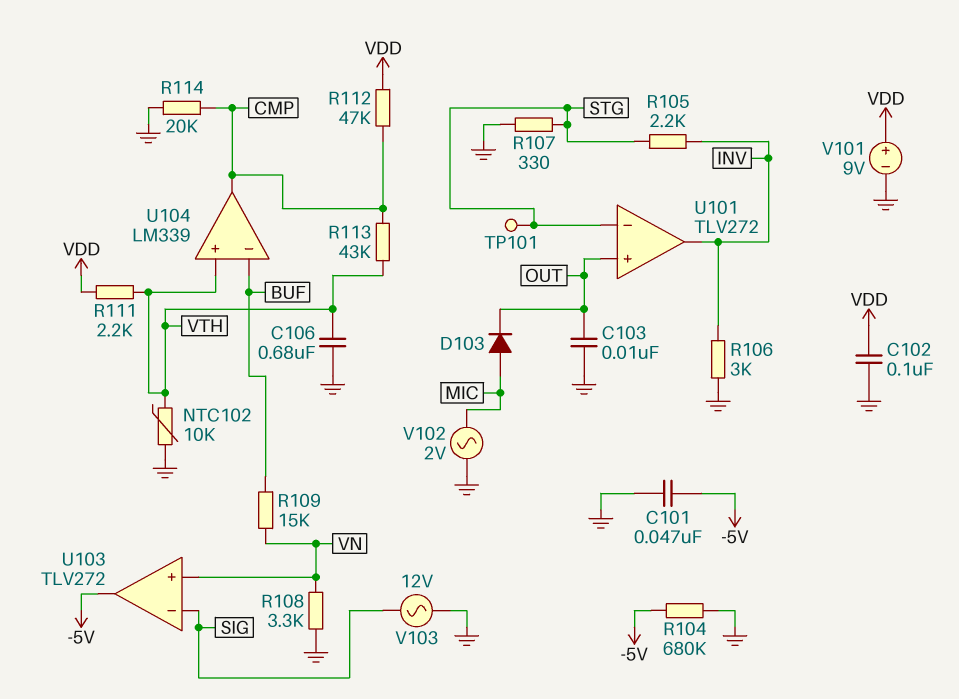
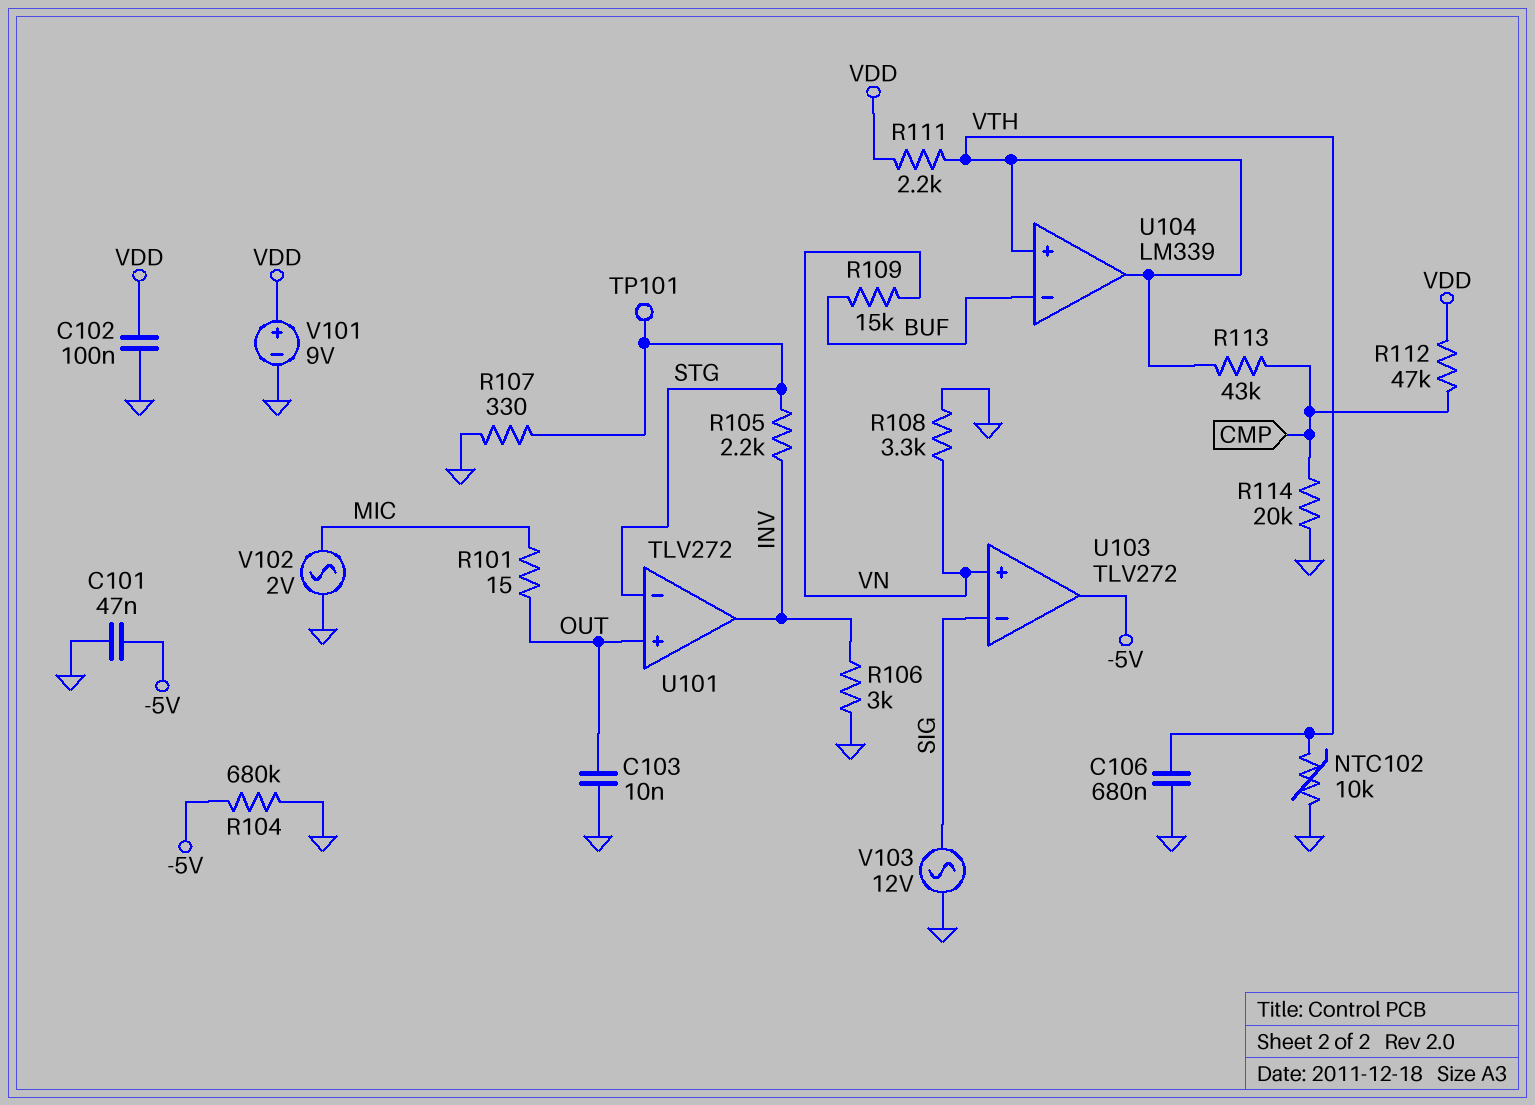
D103: diode (A MIC, K OUT) -> none
R101: none -> 15 (MIC, OUT)
U104 pin out: CMP -> VTH

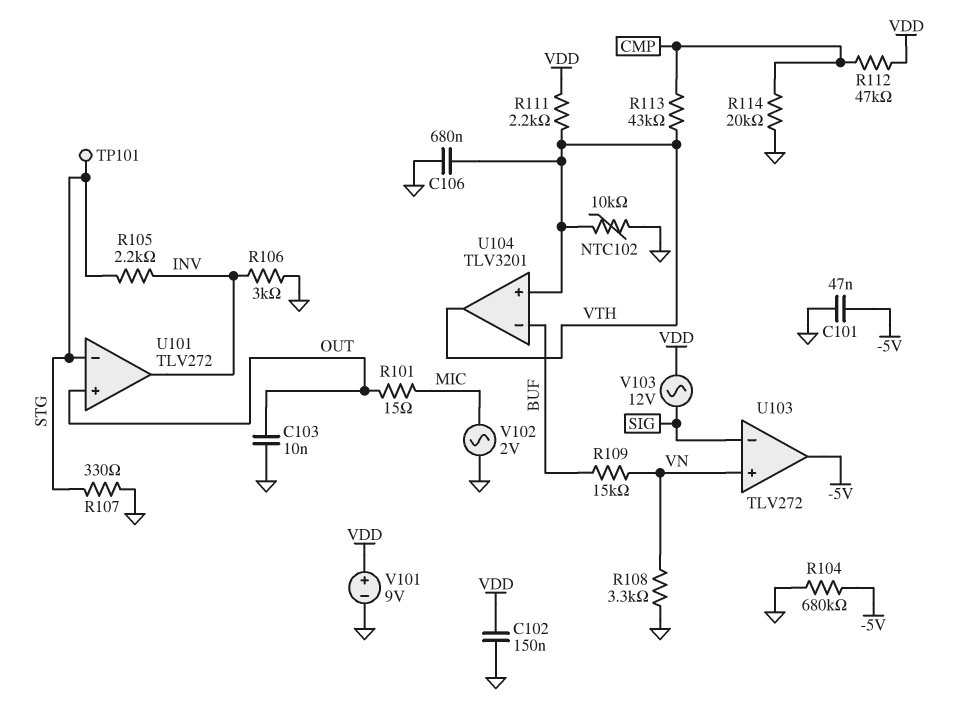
C102: 100nF (GND, VDD) -> 150nF (GND, VDD)
U104: LM339 -> TLV3201
V103: AC 12V (GND, SIG) -> AC 12V (SIG, VDD)

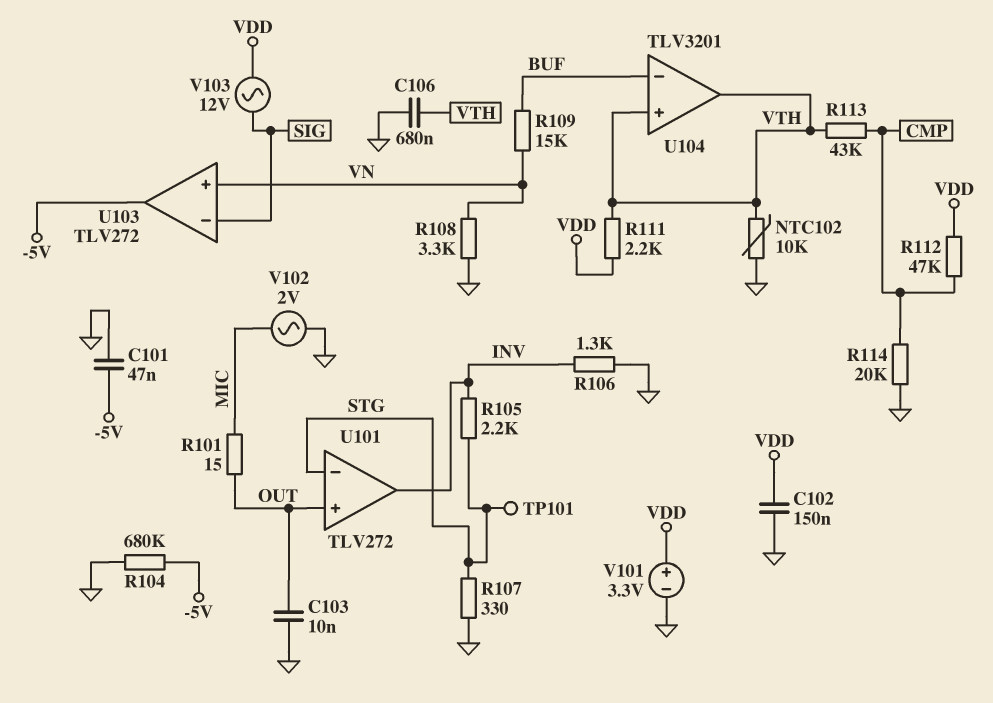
R106: 3k (GND, INV) -> 1.3k (GND, INV)
V101: 9V (plus VDD, minus GND) -> 3.3V (plus VDD, minus GND)

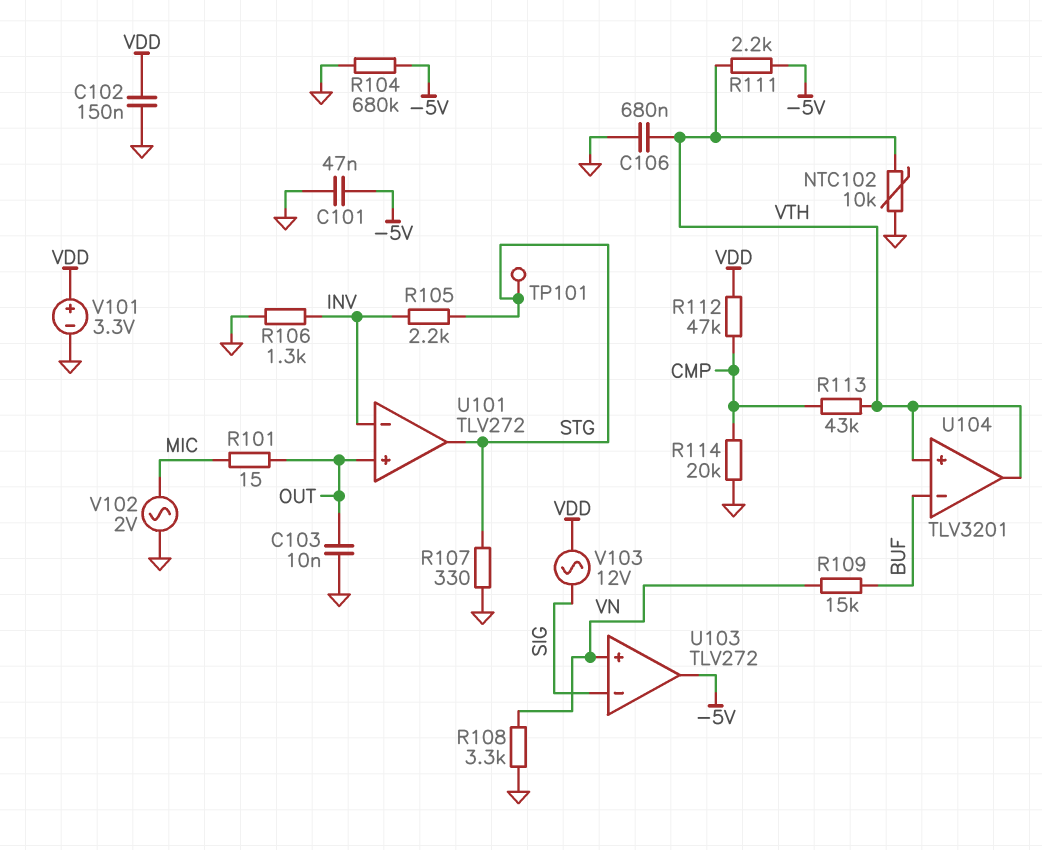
R111: 2.2k (VDD, VTH) -> 2.2k (-5V, VTH)
U101 pin in-: STG -> INV
U101 pin out: INV -> STG

